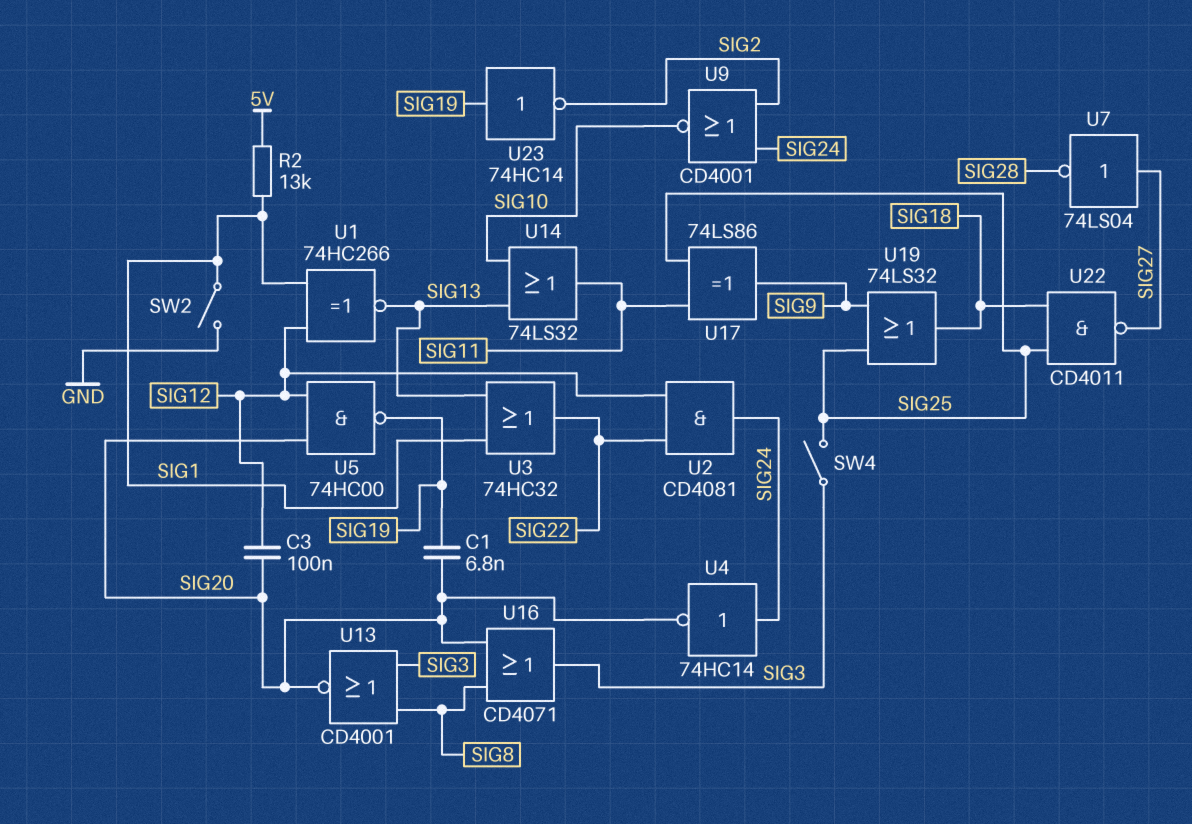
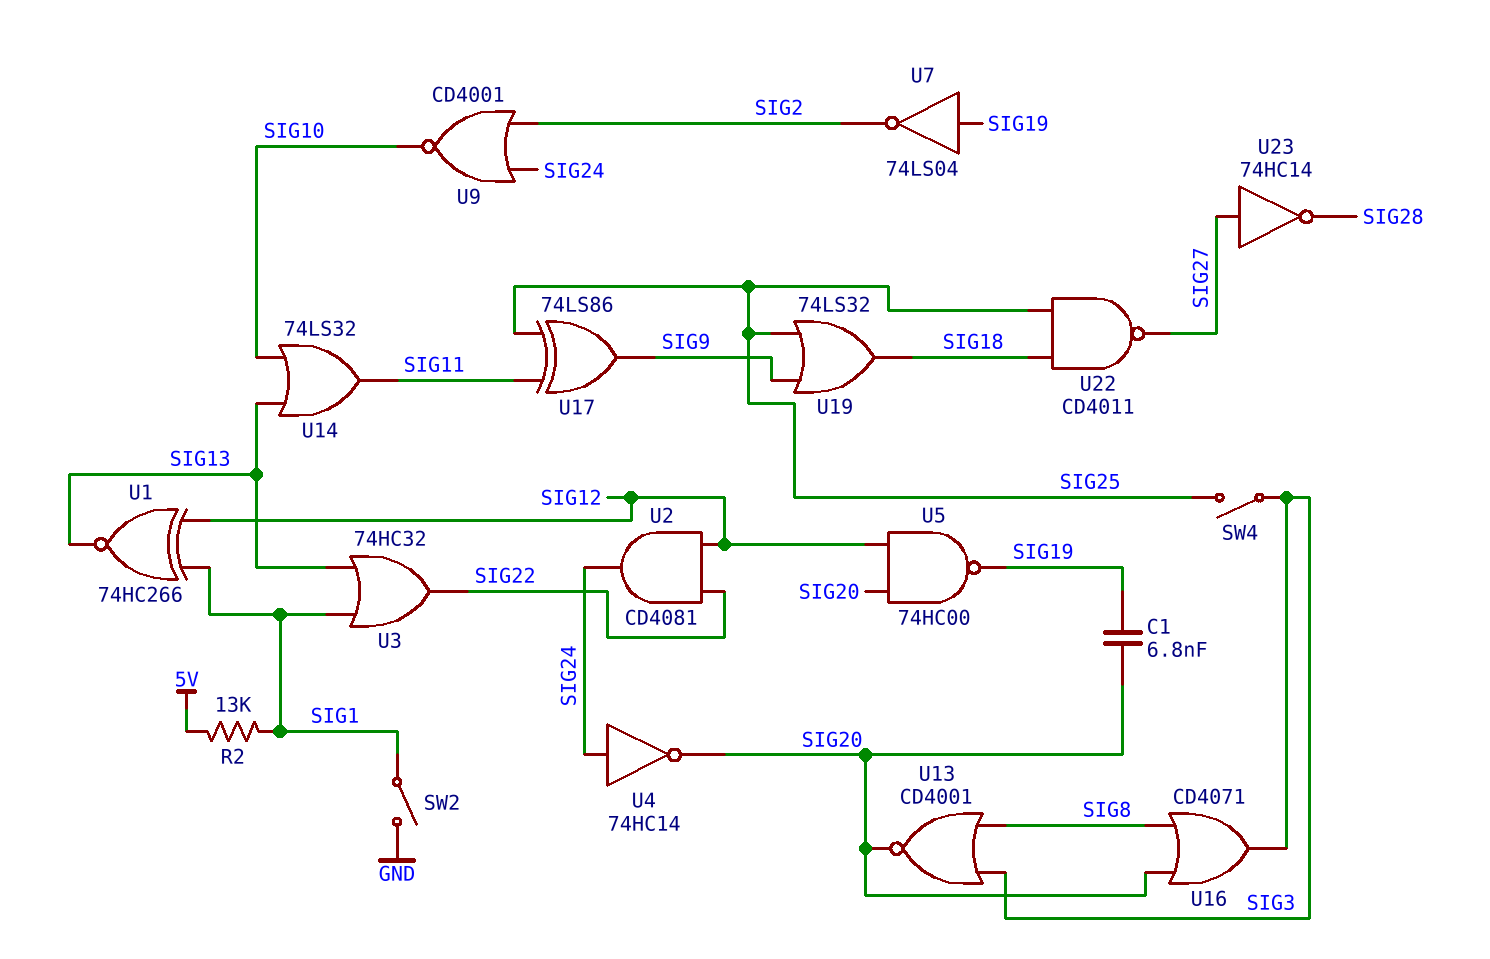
C3: 100nF (SIG12, SIG20) -> none
U7: NOT 74LS04 (in SIG27, out SIG28) -> NOT 74LS04 (in SIG19, out SIG2)
U23: NOT 74HC14 (in SIG19, out SIG2) -> NOT 74HC14 (in SIG27, out SIG28)

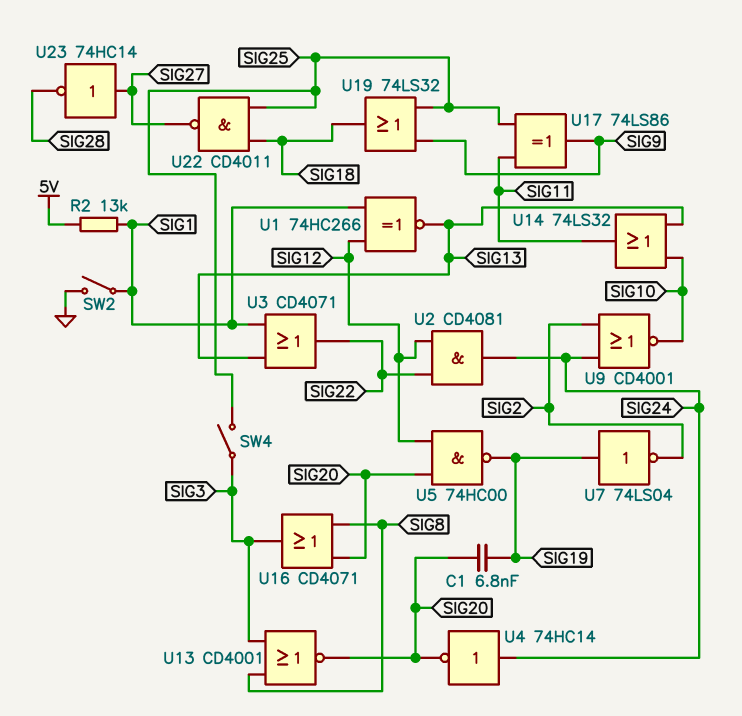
U3: OR 74HC32 (in SIG1, in SIG13, out SIG22) -> OR CD4071 (in SIG1, in SIG13, out SIG22)

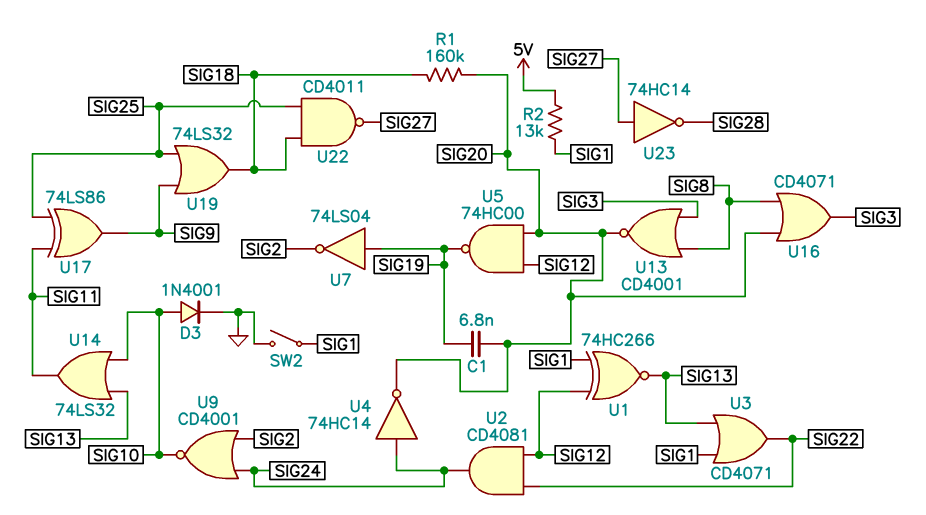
D3: none -> diode 1N4001 (A SIG10, K GND)
R1: none -> 160k (SIG18, SIG20)
SW4: switch (SIG3, SIG25) -> none

